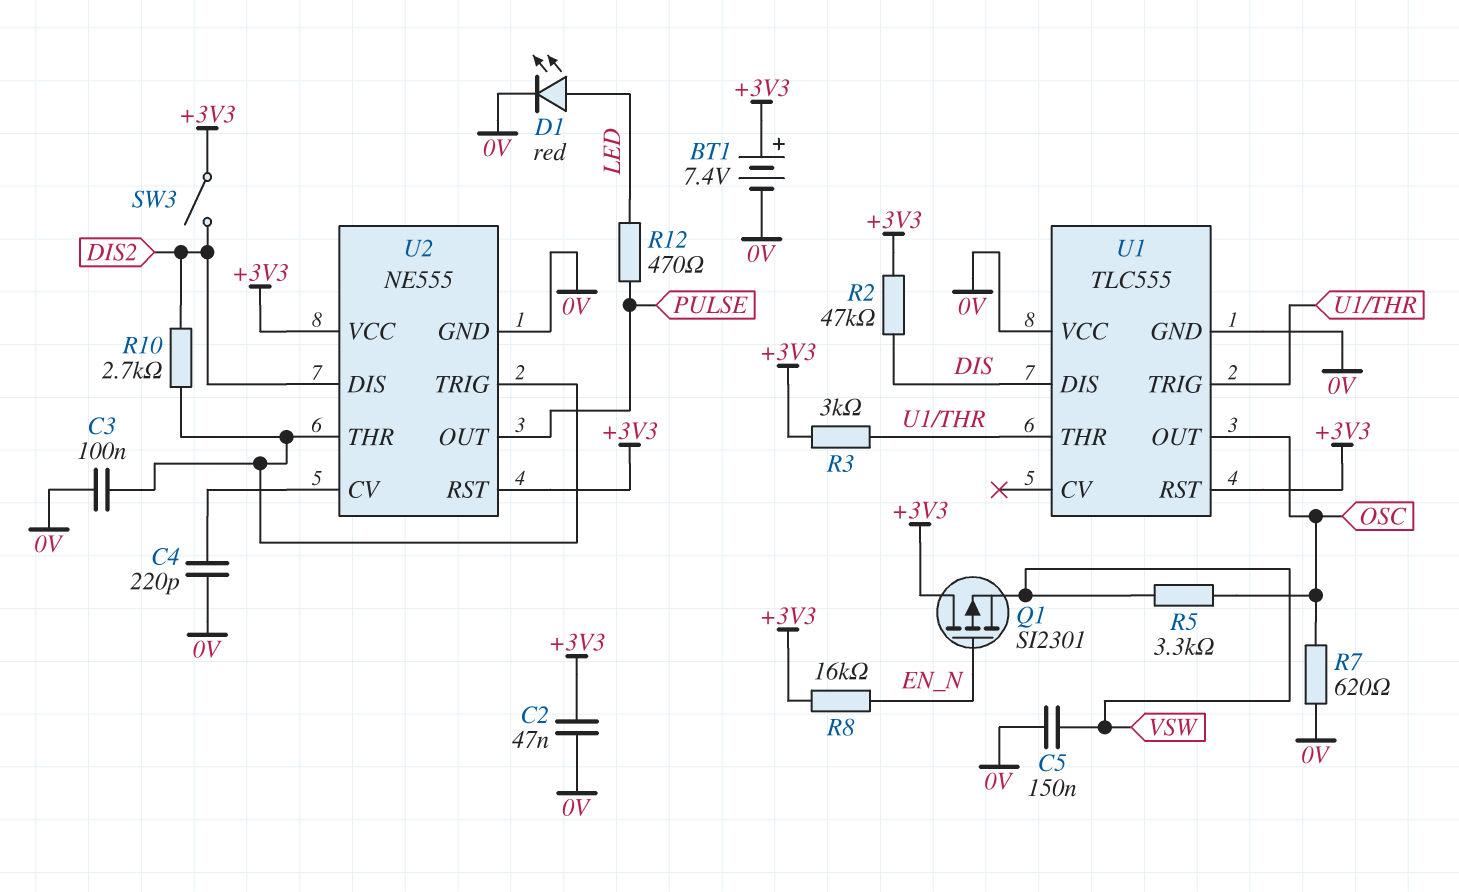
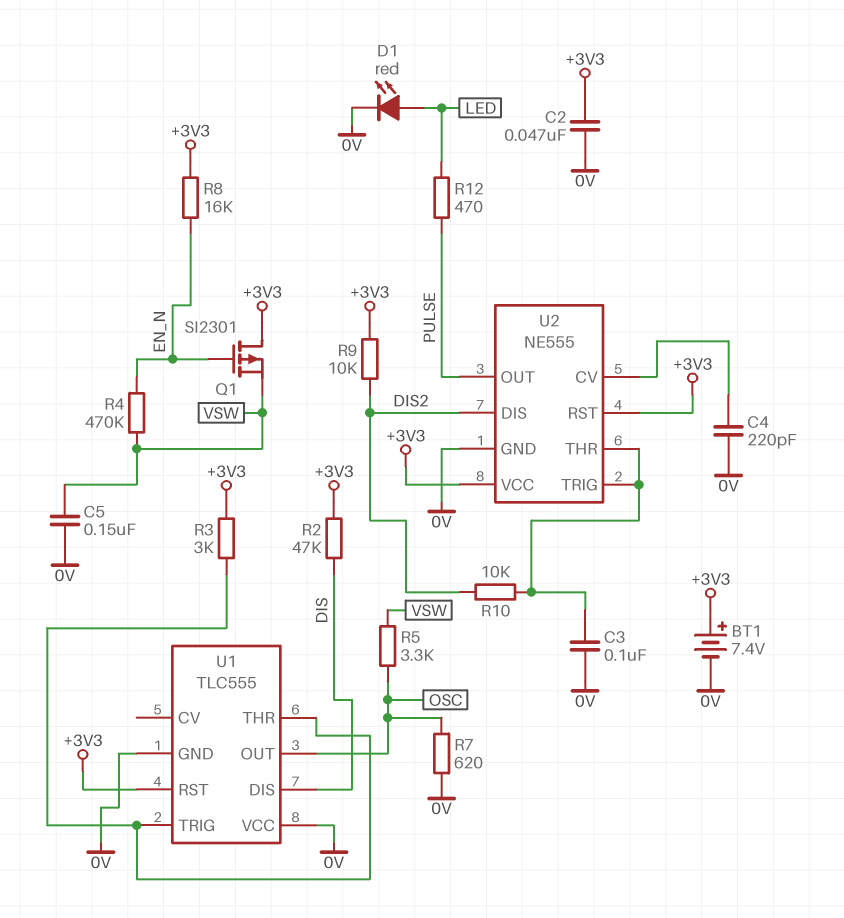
R4: none -> 470k (EN_N, VSW)
R9: none -> 10k (+3V3, DIS2)
R10: 2.7k (DIS2, U2/THR) -> 10k (DIS2, U2/THR)
SW3: switch (+3V3, DIS2) -> none

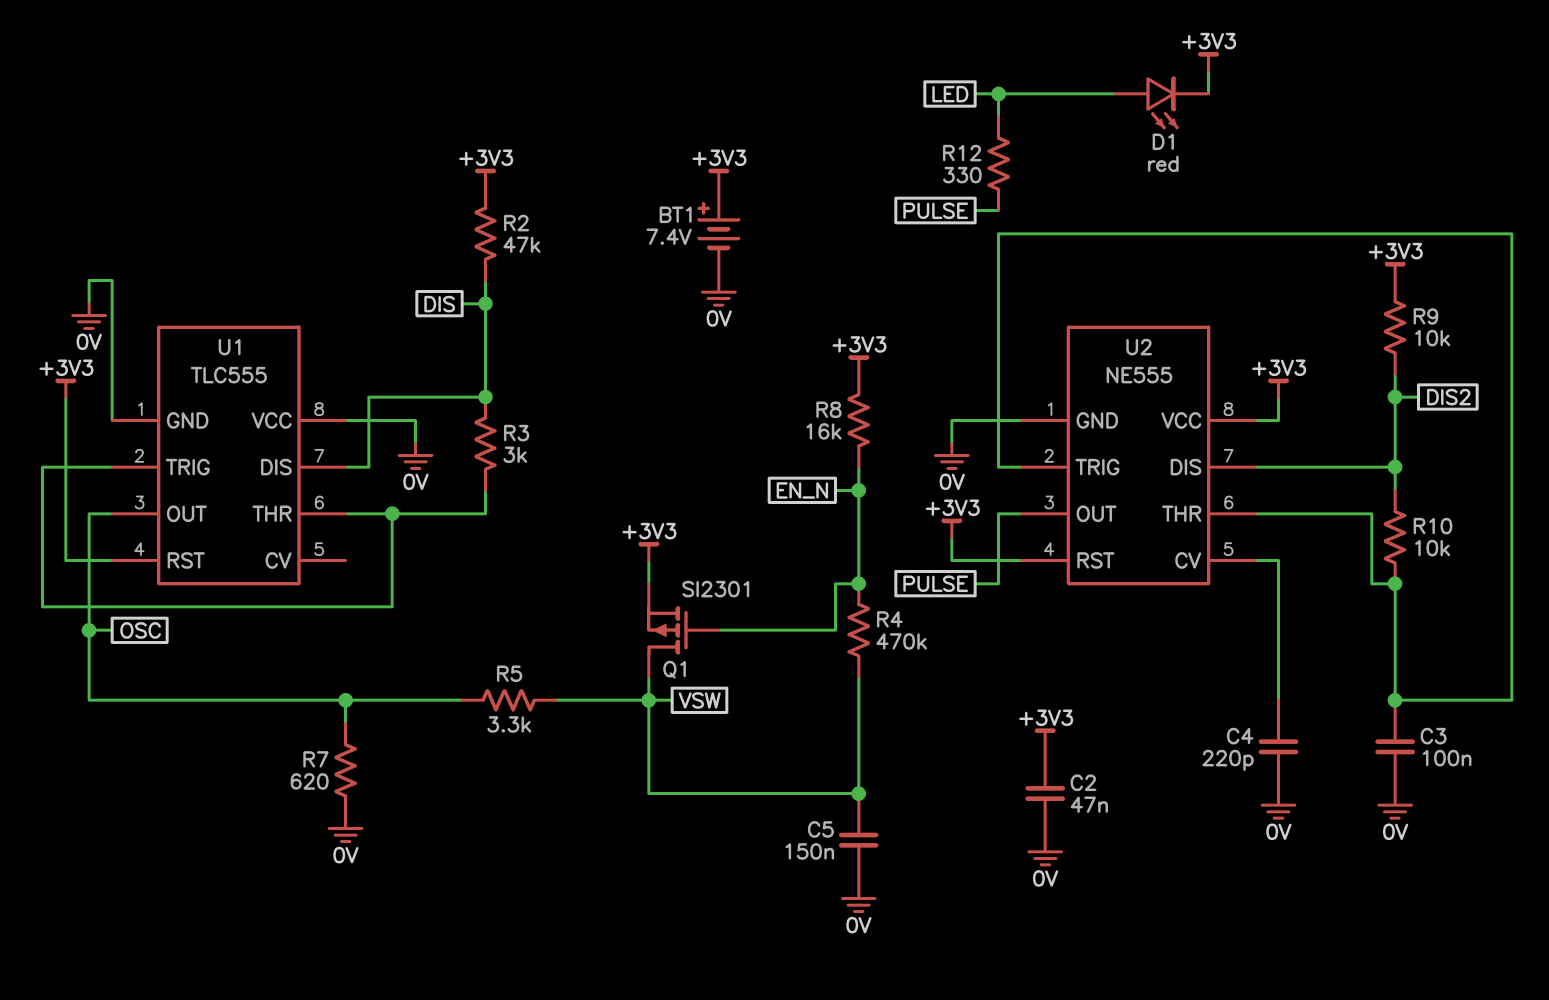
D1: LED red (A LED, K 0V) -> LED red (A LED, K +3V3)
Q1: PMOS SI2301 (G EN_N, D +3V3, S VSW) -> PMOS SI2301 (G EN_N, D VSW, S +3V3)
R3: 3k (+3V3, U1/THR) -> 3k (DIS, U1/THR)
R12: 470 (LED, PULSE) -> 330 (LED, PULSE)

